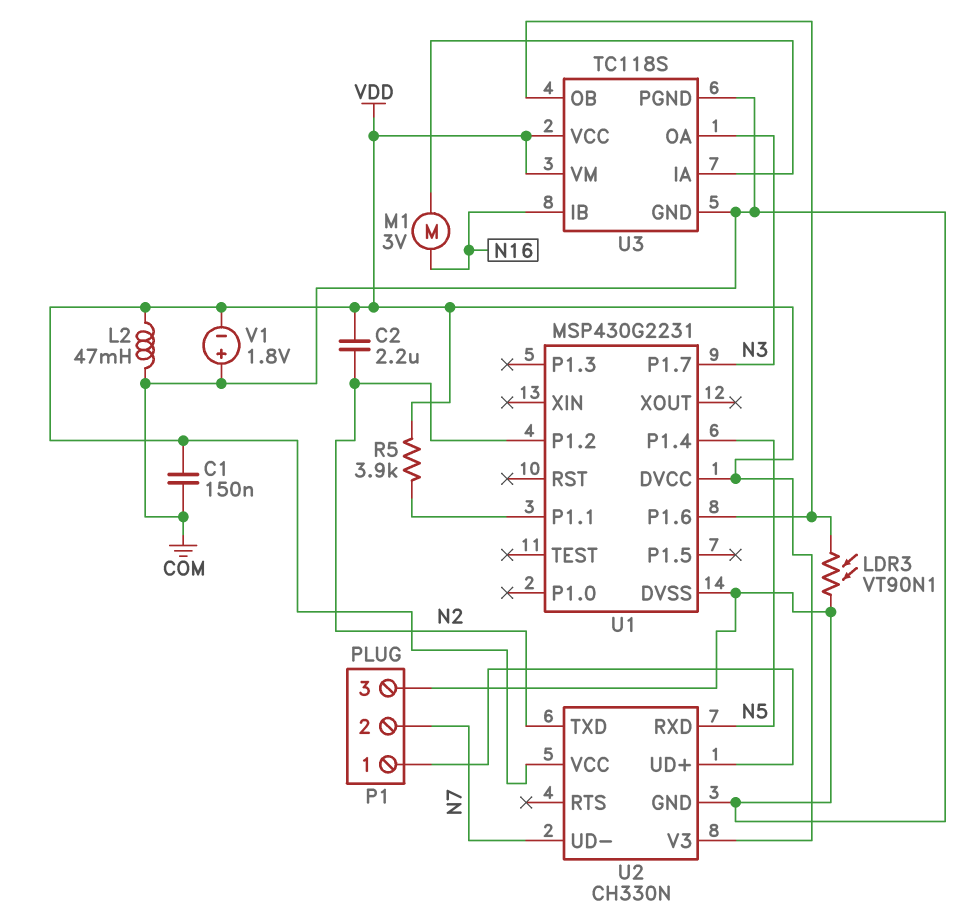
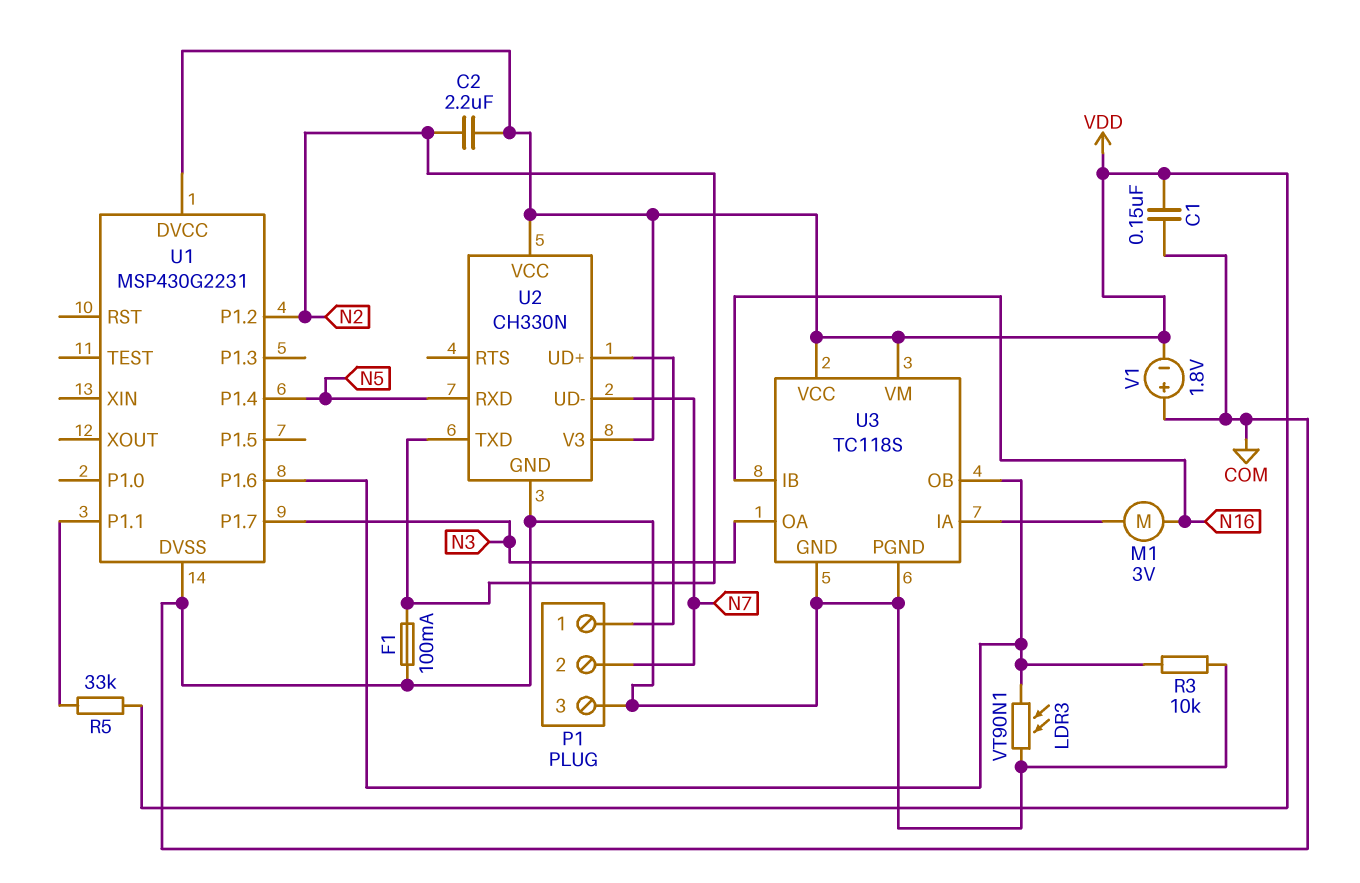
F1: none -> 100mA (COM, N2)
L2: 47mH (COM, VDD) -> none
R3: none -> 10k (COM, U1/P1.6)
R5: 3.9k (U1/P1.1, VDD) -> 33k (U1/P1.1, VDD)

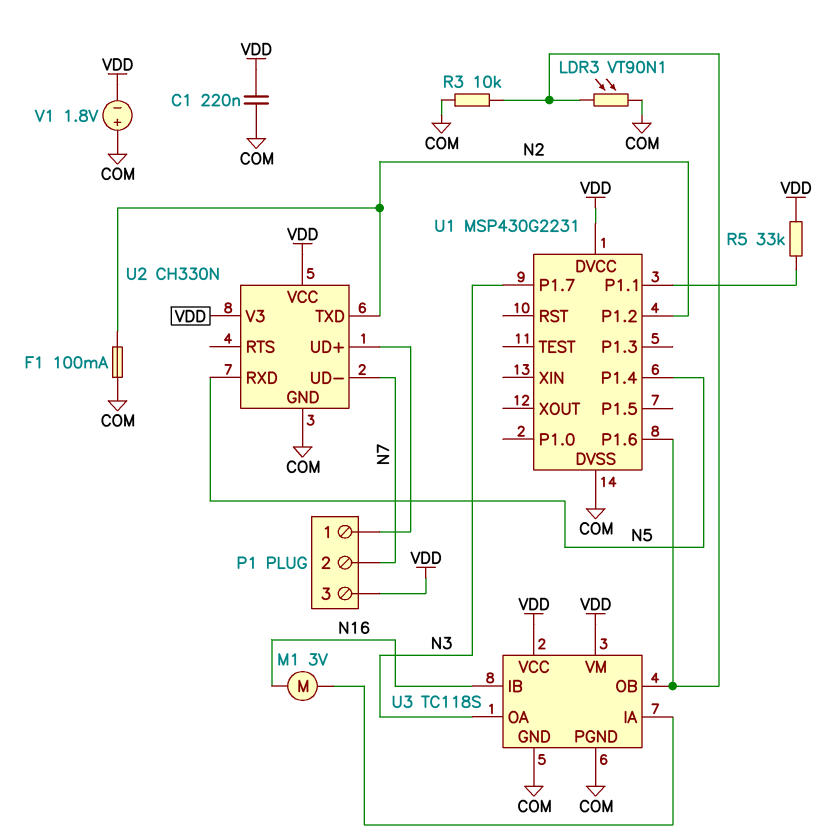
C1: 150nF (COM, VDD) -> 220nF (COM, VDD)
C2: 2.2uF (N2, VDD) -> none
P1 pin 3: COM -> VDD

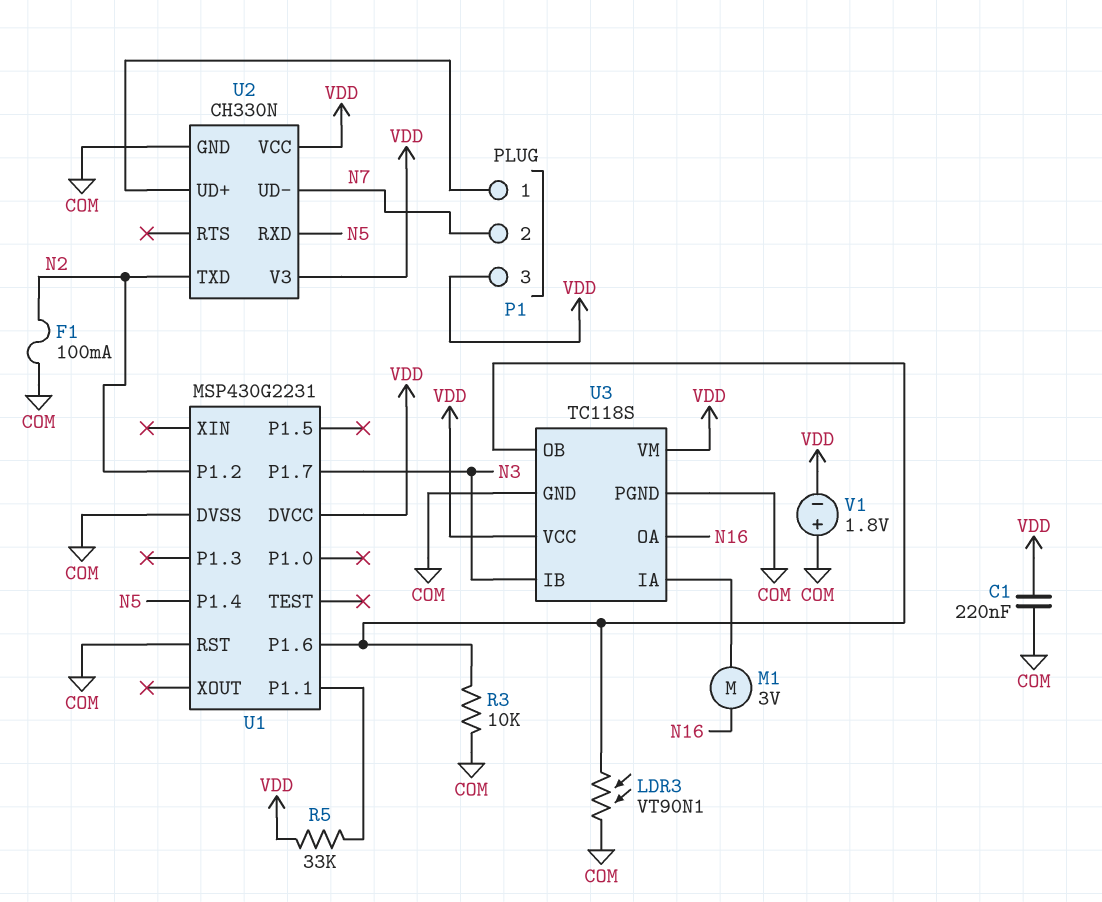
U1 pin RST: none -> COM
U3 pin IB: N16 -> N3
U3 pin OA: N3 -> N16

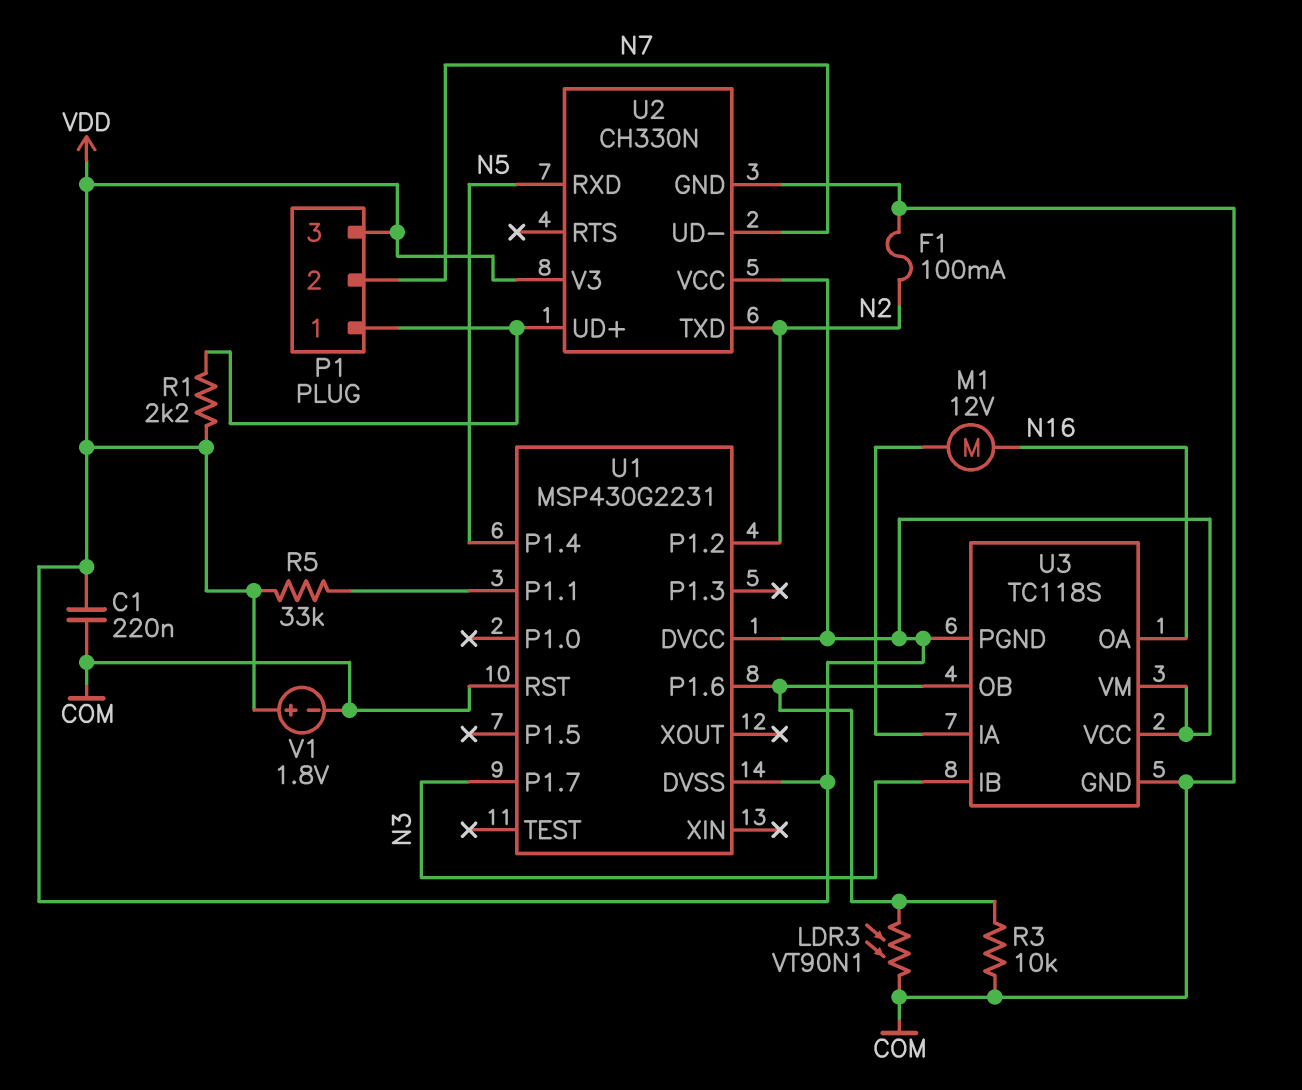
M1: motor 3V (N16, U3/IA) -> motor 12V (N16, U3/IA)
R1: none -> 2.2k (P1/1, VDD)
U1 pin DVSS: COM -> VDD
U3 pin PGND: COM -> VDD
V1: 1.8V (plus COM, minus VDD) -> 1.8V (plus VDD, minus COM)

